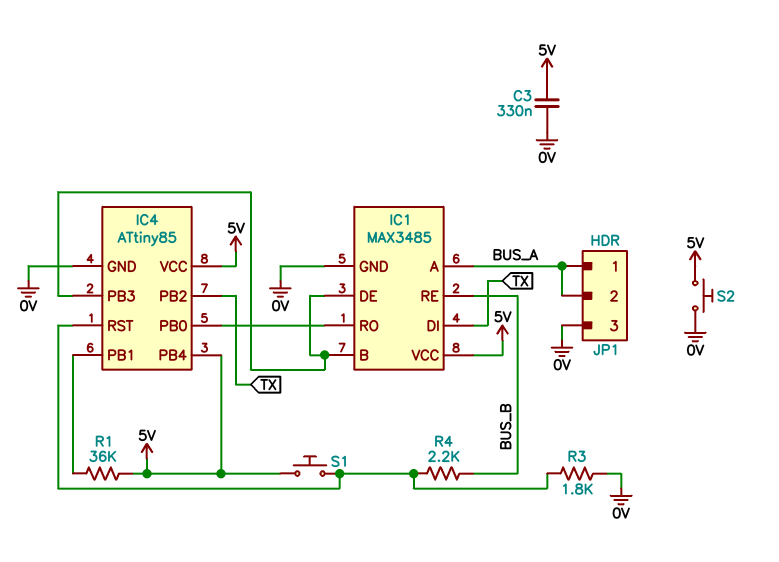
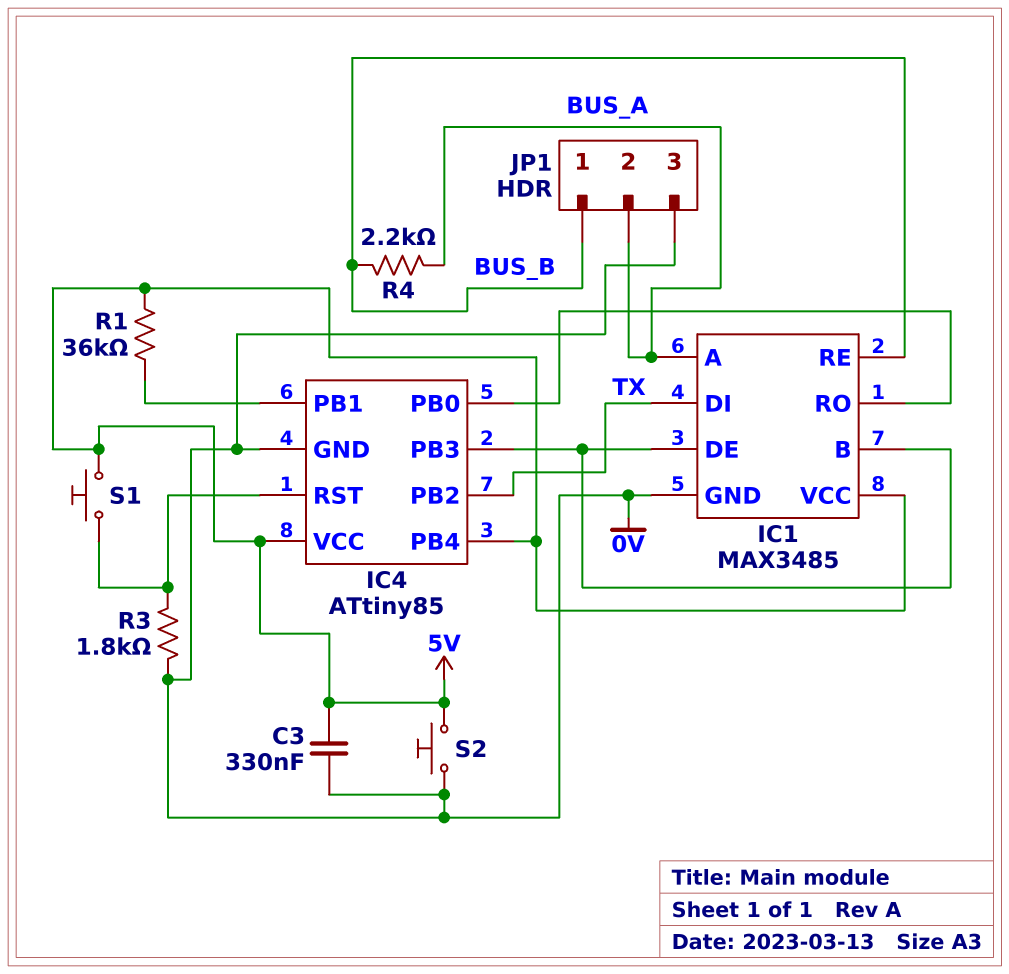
JP1 pin 1: BUS_A -> BUS_B
R4: 2.2k (BUS_B, IC4/RST) -> 2.2k (BUS_A, BUS_B)

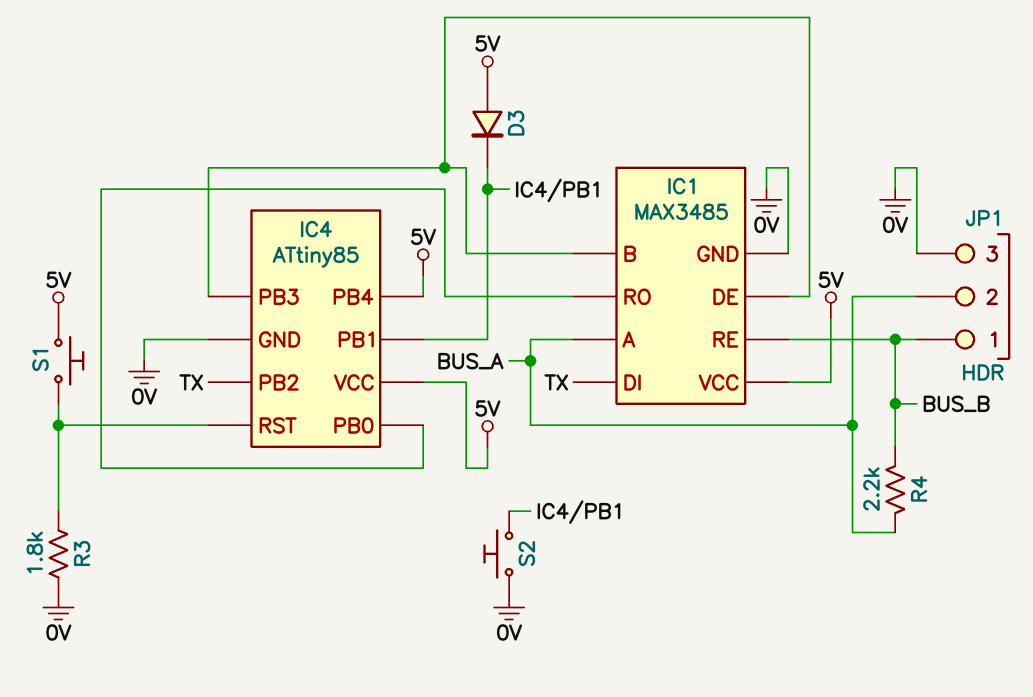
C3: 330nF (0V, 5V) -> none
D3: none -> diode (A 5V, K IC4/PB1)
R1: 36k (5V, IC4/PB1) -> none
S2: button (0V, 5V) -> button (0V, IC4/PB1)

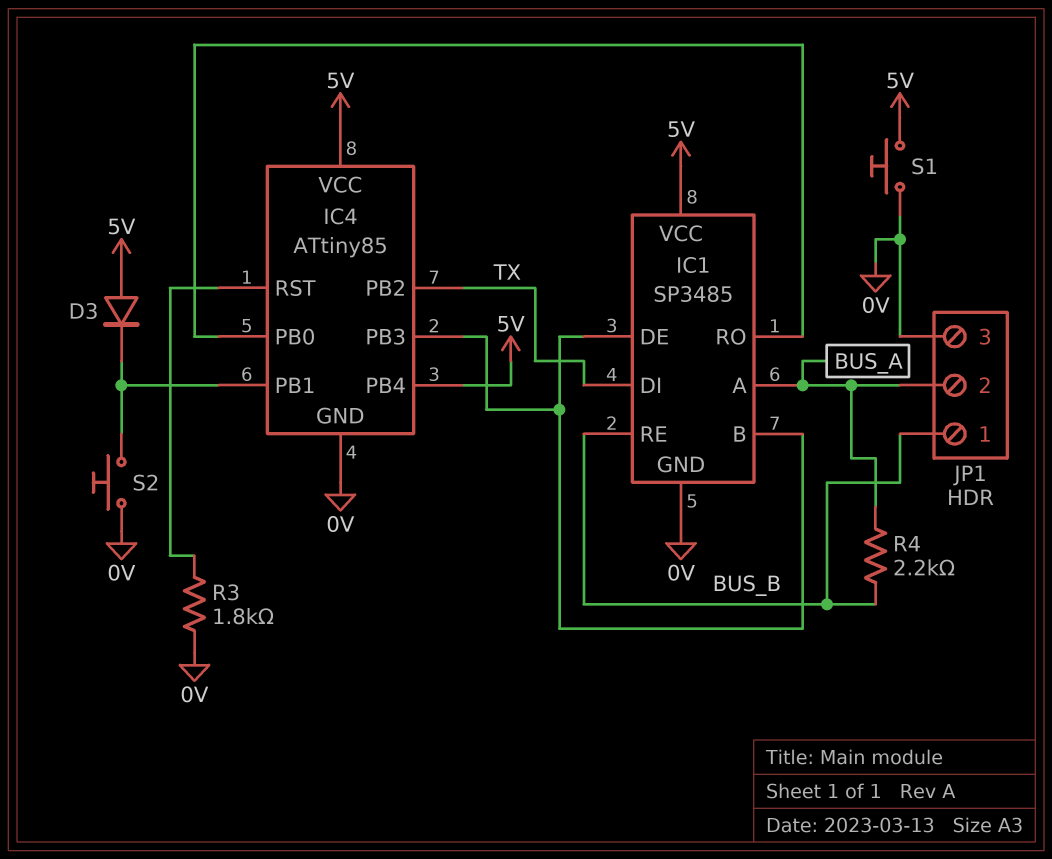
IC1: MAX3485 -> SP3485
S1: button (5V, IC4/RST) -> button (0V, 5V)

